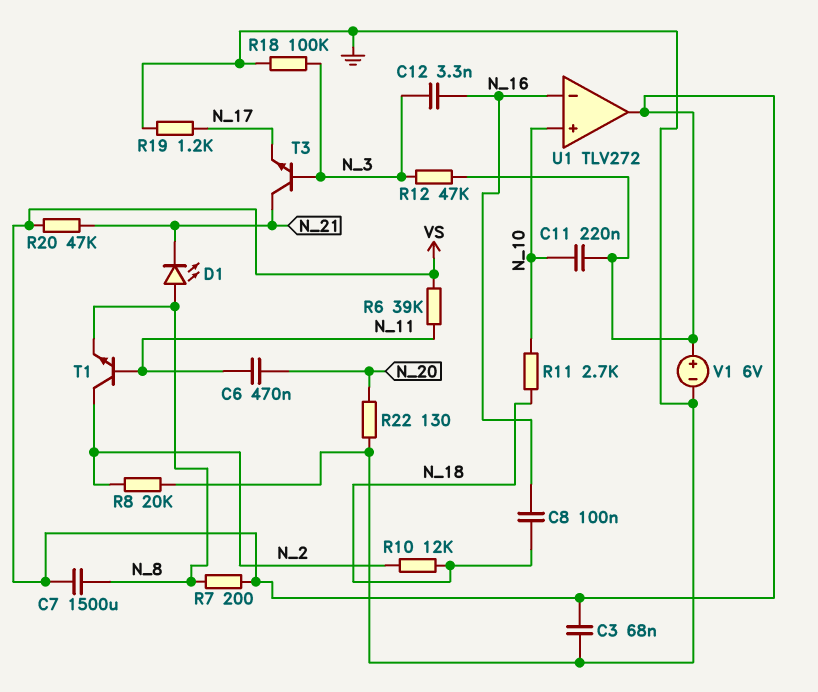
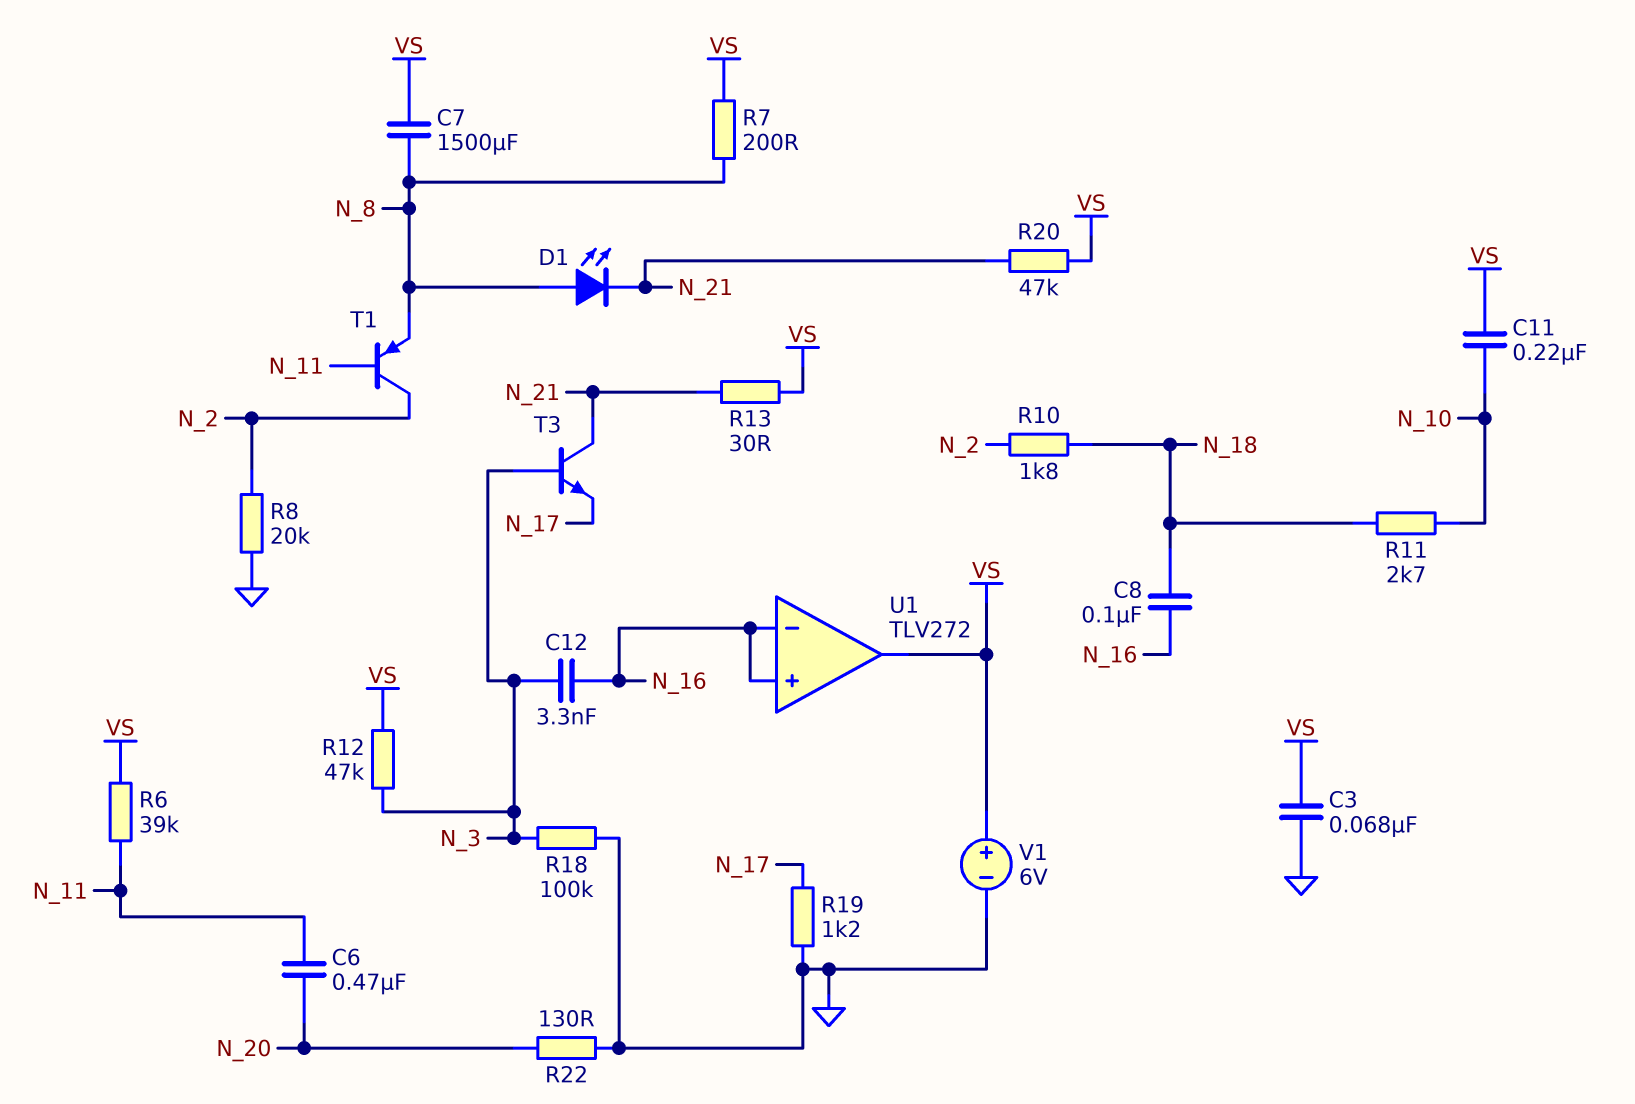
R10: 12k (N_2, N_18) -> 1.8k (N_2, N_18)
R13: none -> 30 (N_21, VS)
T1: NPN (B N_11, C N_2, E N_8) -> PNP (B N_11, C N_2, E N_8)
U1 pin in+: N_10 -> N_16

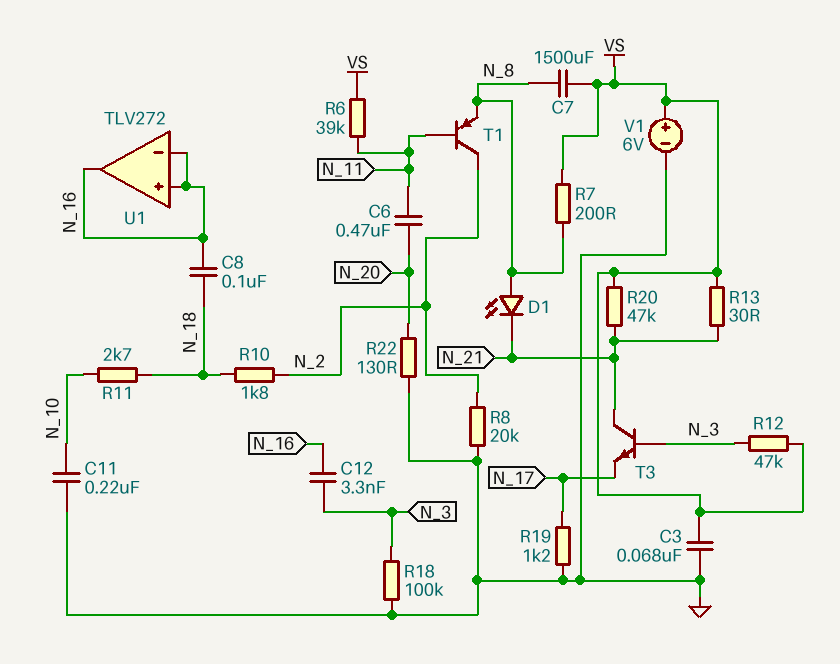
C11: 220nF (N_10, VS) -> 220nF (GND, N_10)
U1 pin out: VS -> N_16

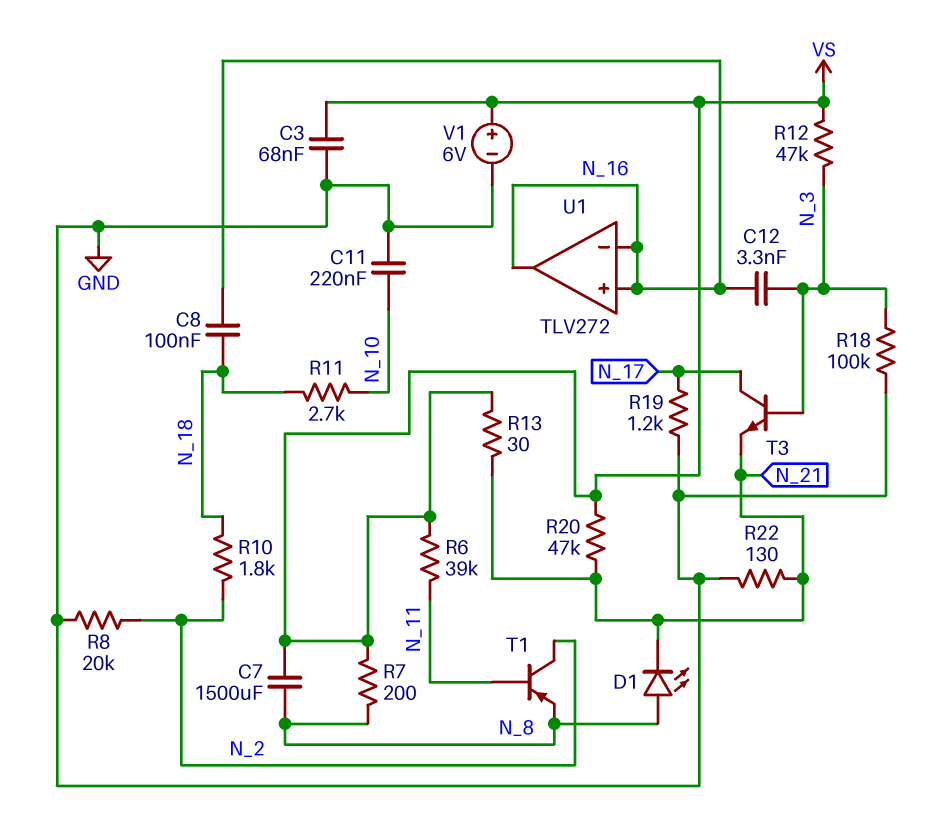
C6: 470nF (N_11, N_20) -> none
R22: 130 (GND, N_20) -> 130 (GND, N_21)
T3: NPN (B N_3, C N_21, E N_17) -> NPN (B N_3, C N_17, E N_21)

